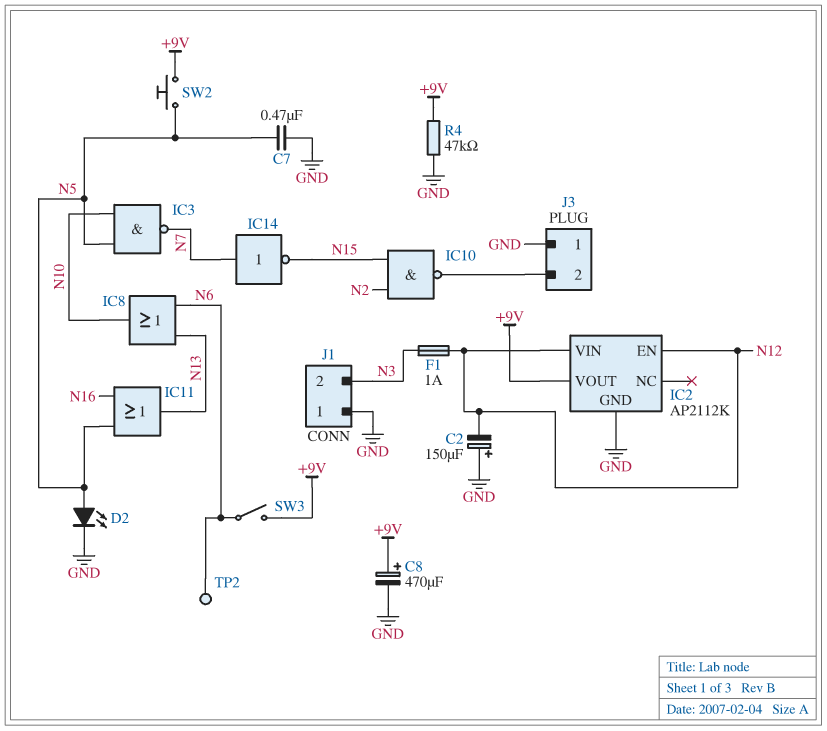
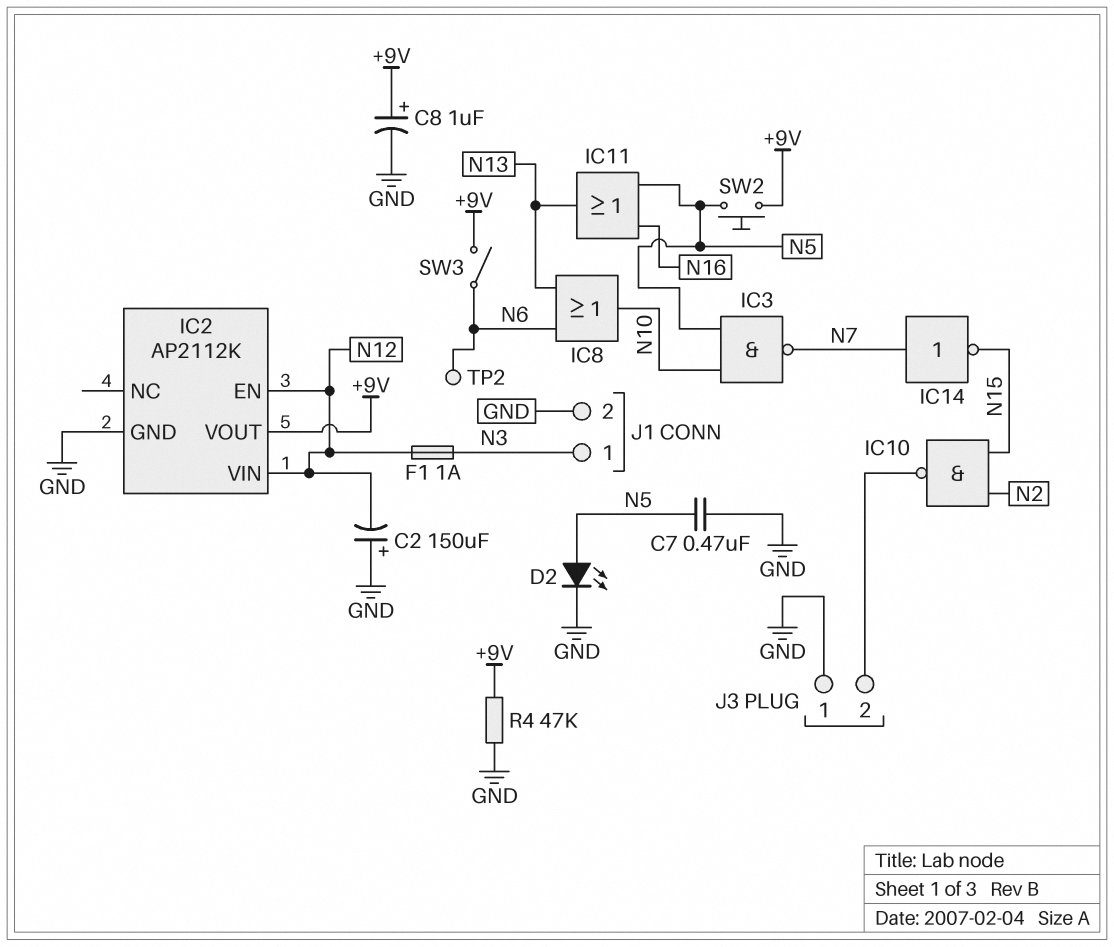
C8: 470uF (plus +9V, minus GND) -> 1uF (plus +9V, minus GND)
J1 pin 1: GND -> N3
J1 pin 2: N3 -> GND

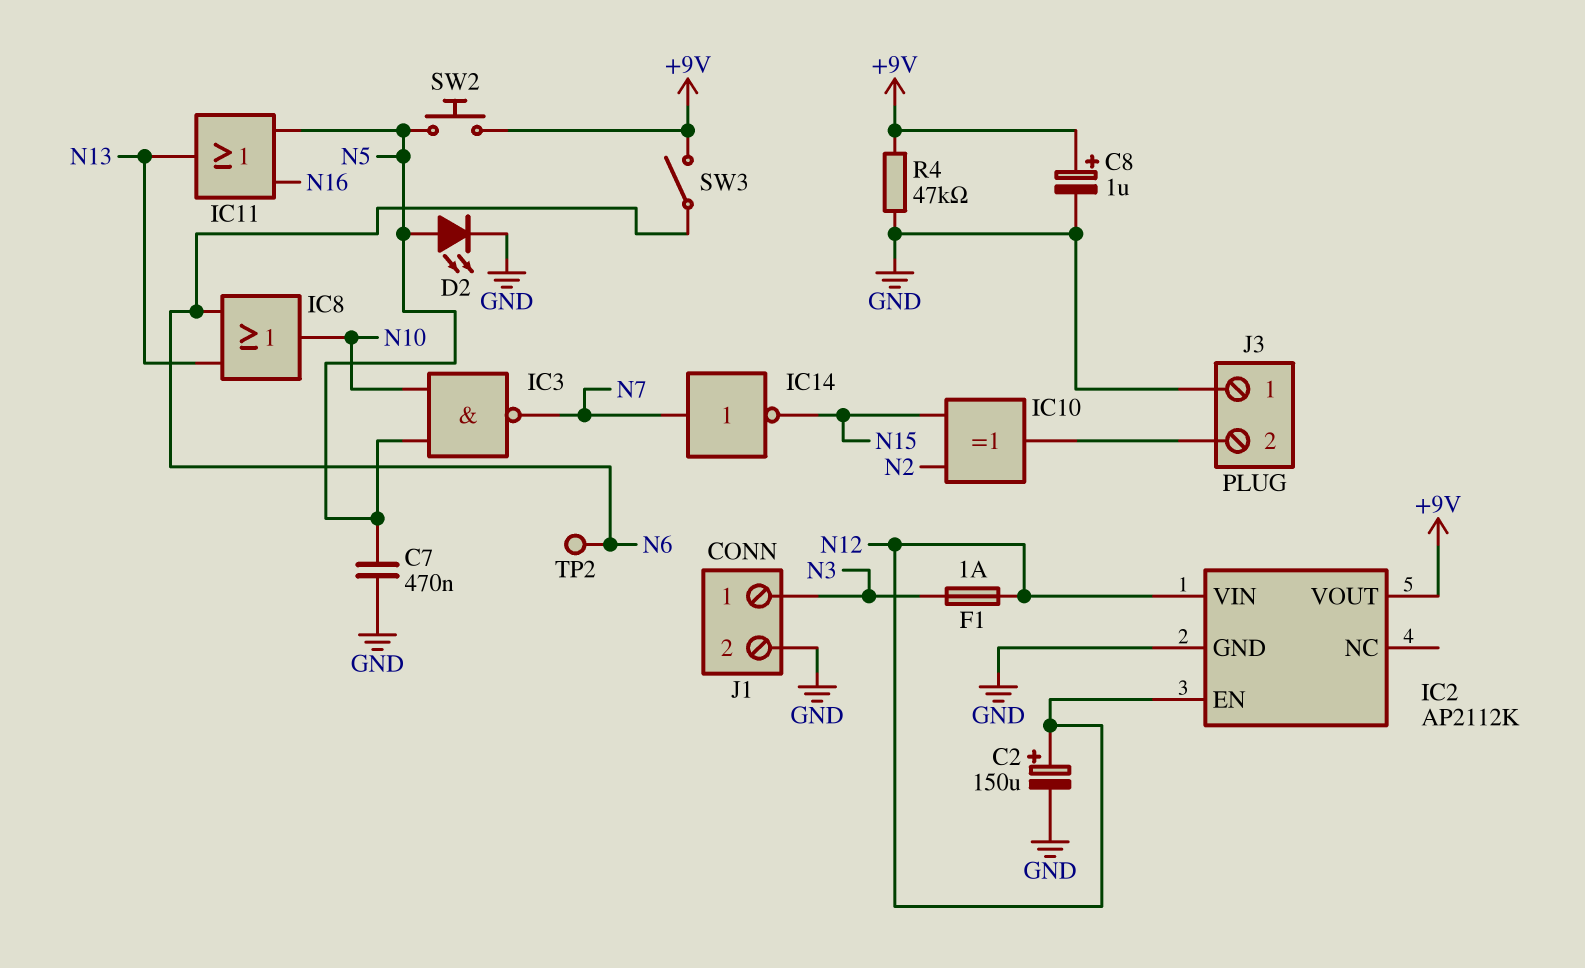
C2: 150uF (plus GND, minus N12) -> 150uF (plus N12, minus GND)
IC10: NAND (in N2, in N15, out J3/2) -> XOR (in N2, in N15, out J3/2)

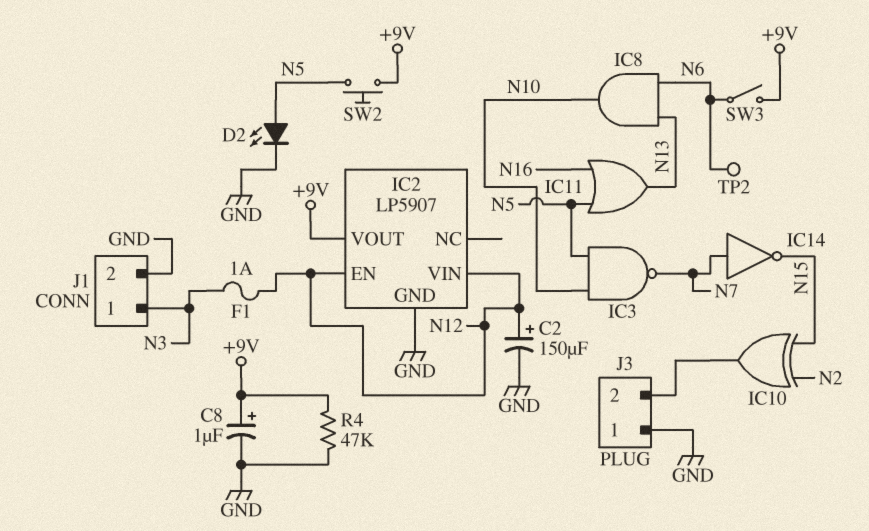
C7: 470nF (GND, N5) -> none
IC2: AP2112K -> LP5907
IC8: OR (in N6, in N13, out N10) -> AND (in N6, in N13, out N10)

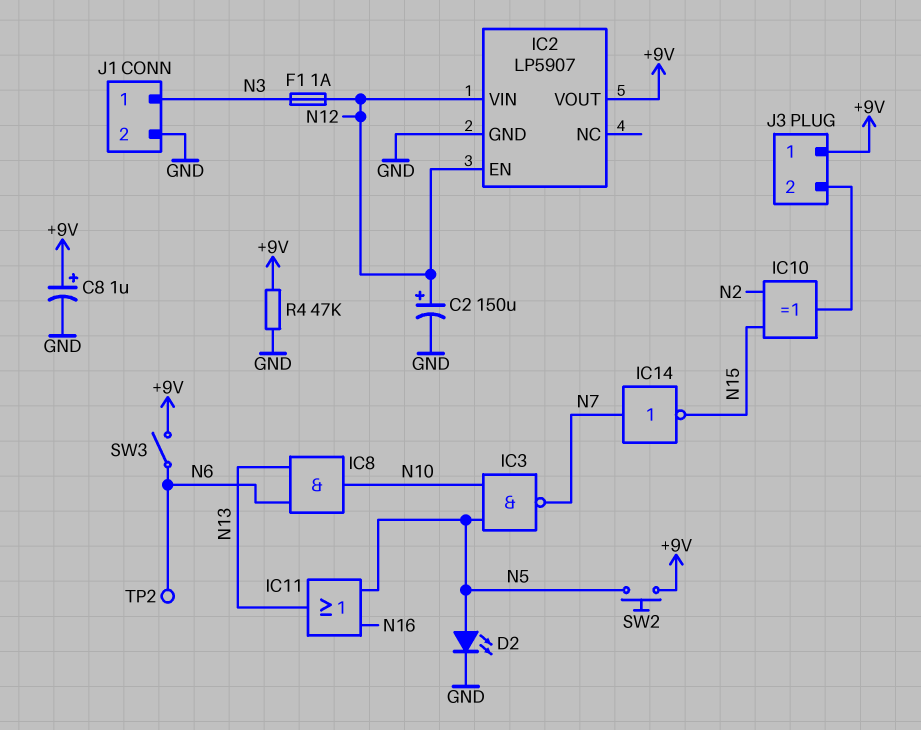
J3 pin 1: GND -> +9V

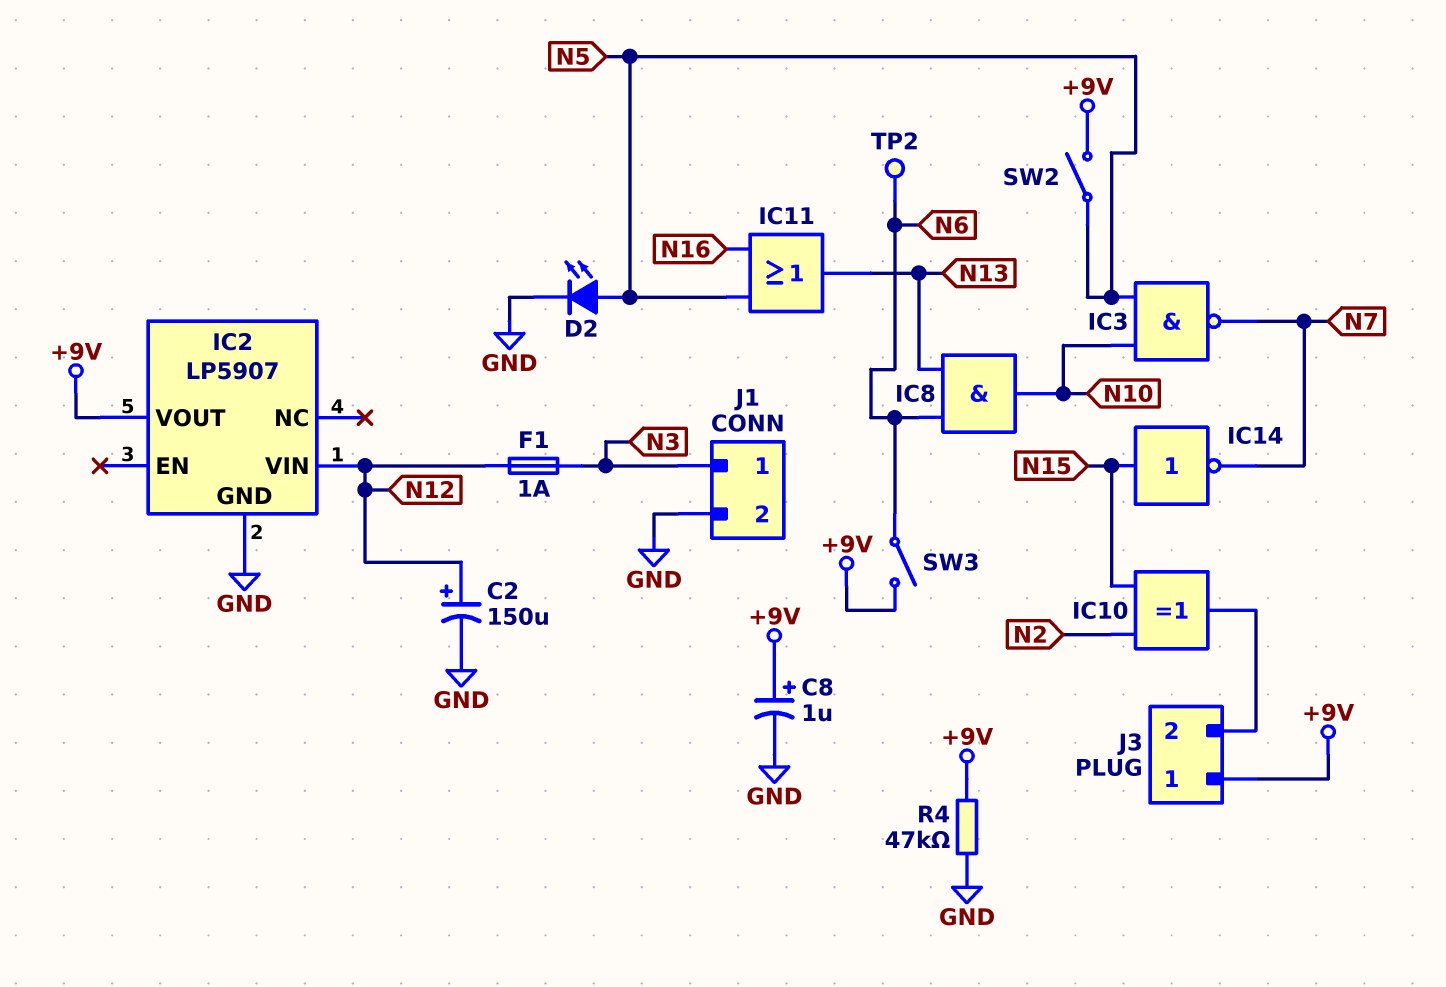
IC2 pin EN: N12 -> none
IC14: NOT (in N7, out N15) -> NOT (in N15, out N7)
SW2: button (+9V, N5) -> switch (+9V, N5)

